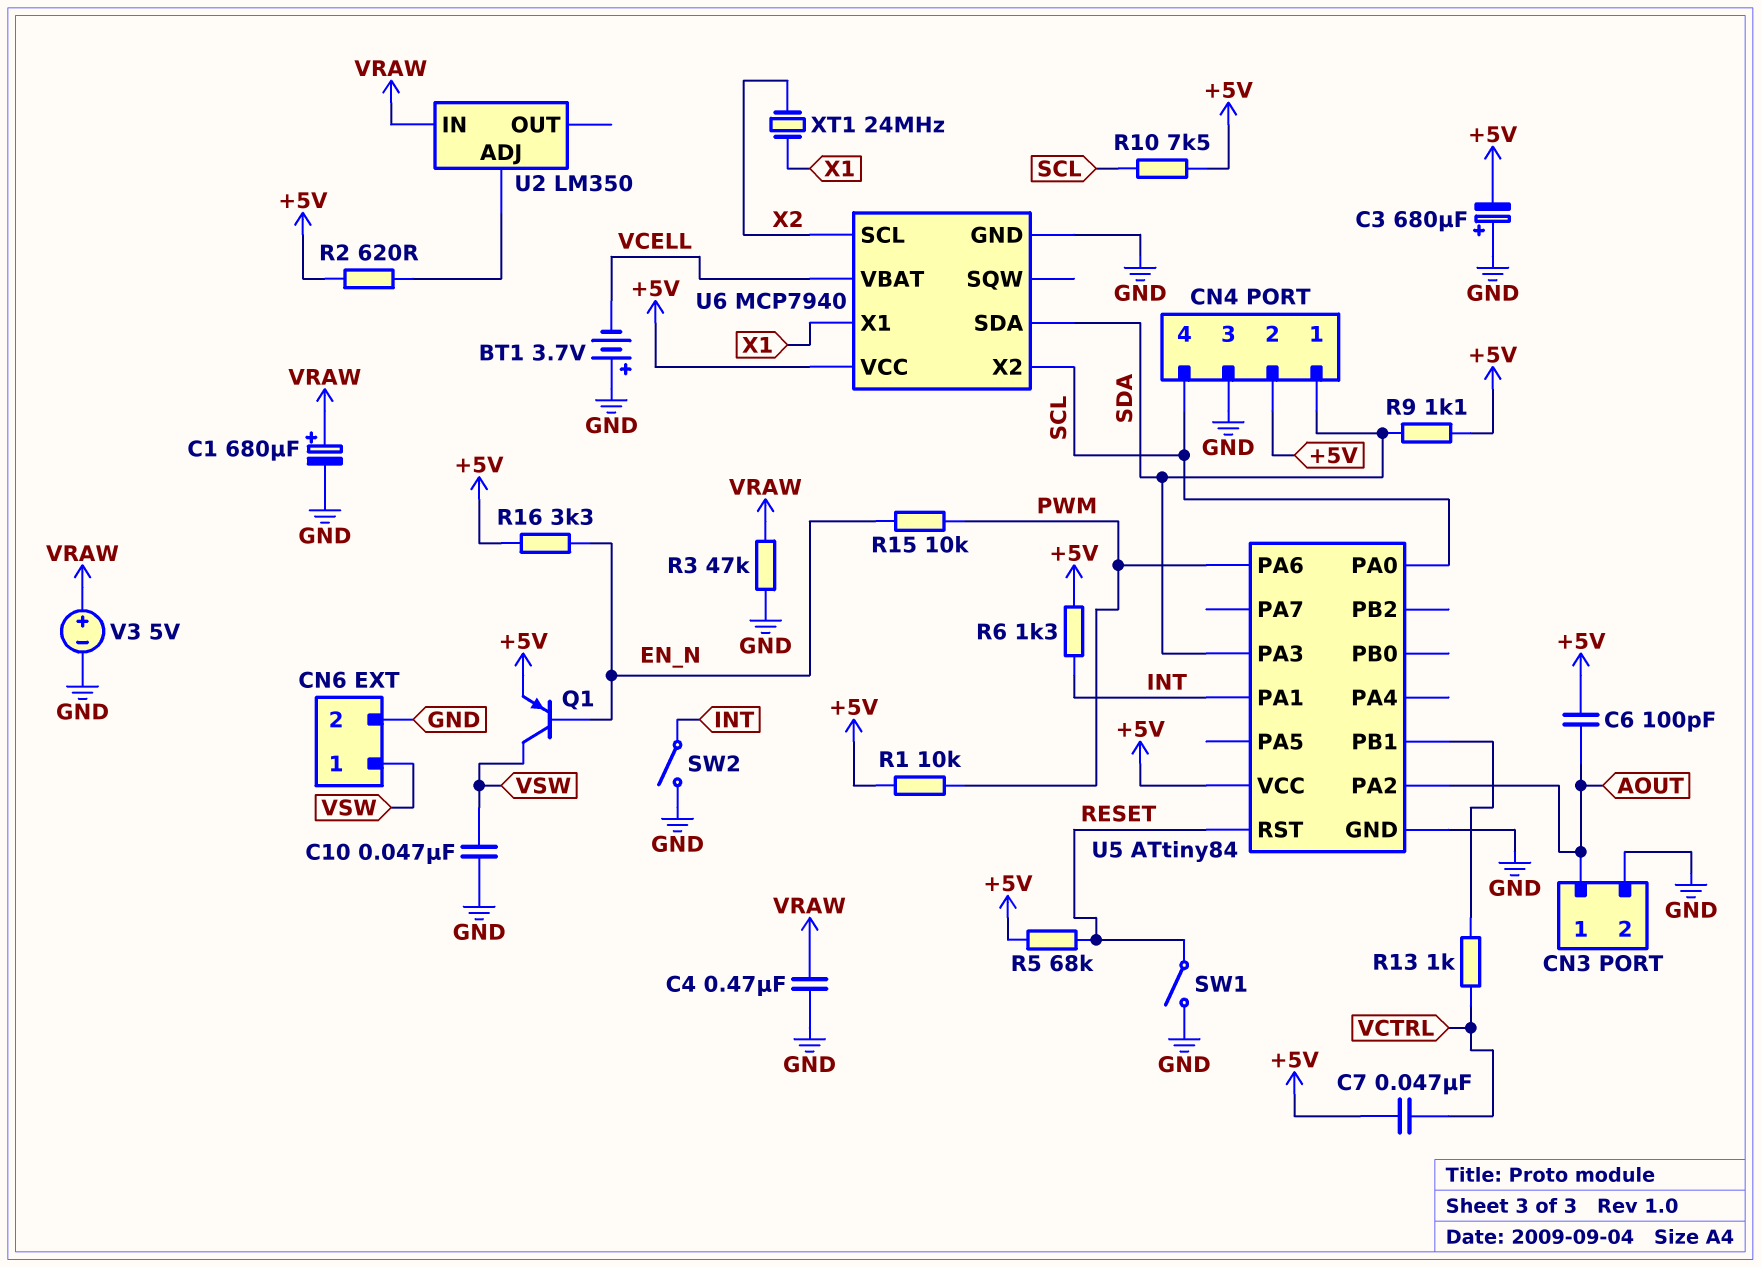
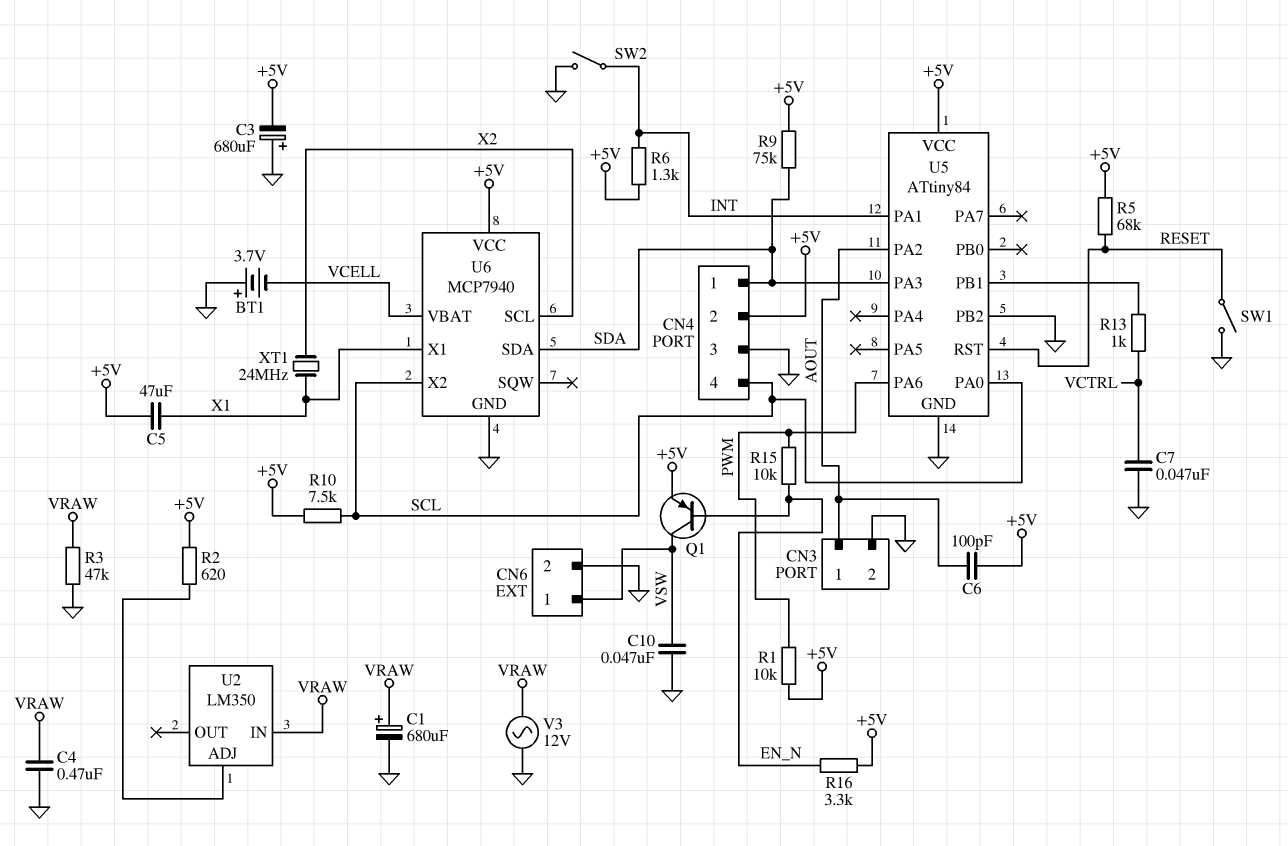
C5: none -> 47uF (+5V, X1)
C7: 47nF (+5V, VCTRL) -> 47nF (GND, VCTRL)
R9: 1.1k (+5V, SDA) -> 75k (+5V, SDA)
U5 pin PB2: none -> GND
V3: 5V (plus VRAW, minus GND) -> AC 12V (GND, VRAW)

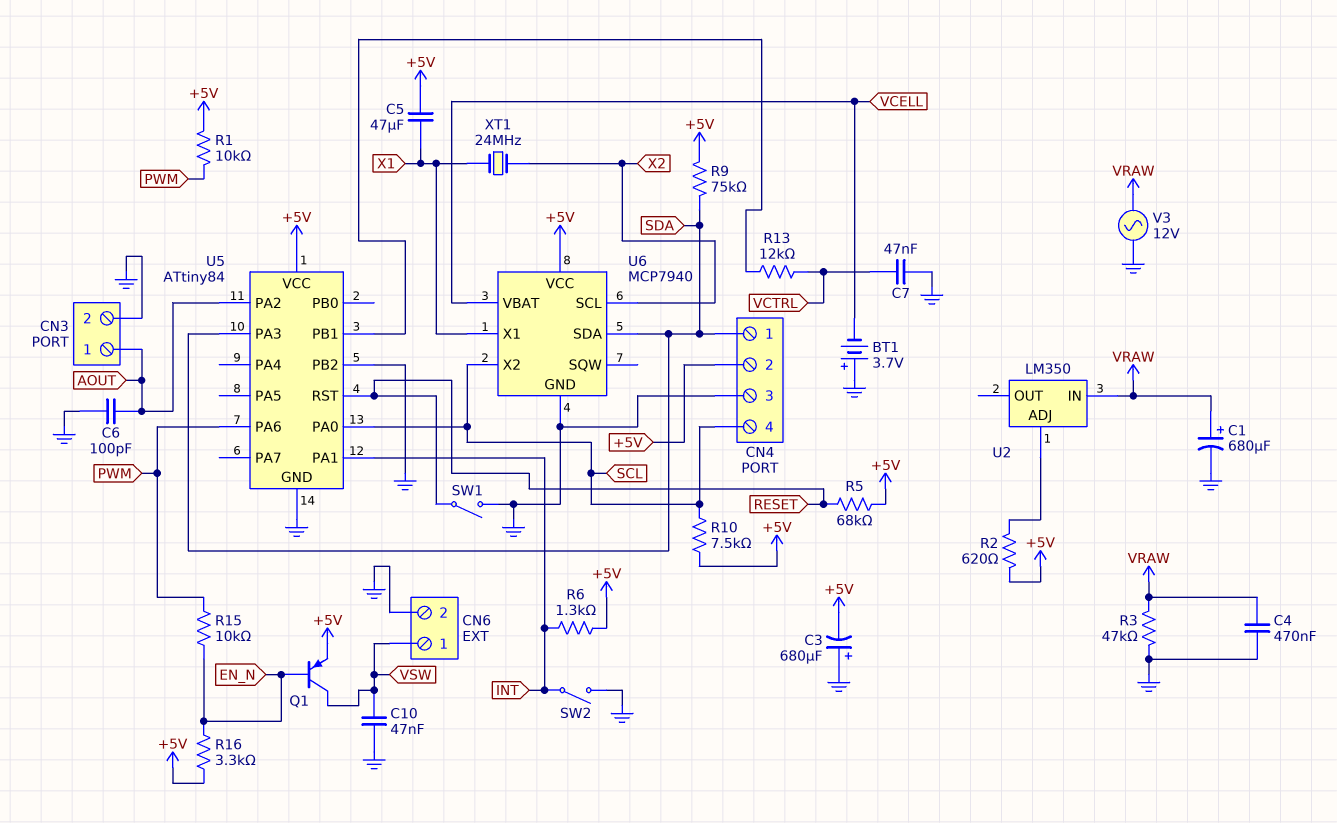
C6: 100pF (+5V, AOUT) -> 100pF (AOUT, GND)
R13: 1k (U5/PB1, VCTRL) -> 12k (U5/PB1, VCTRL)

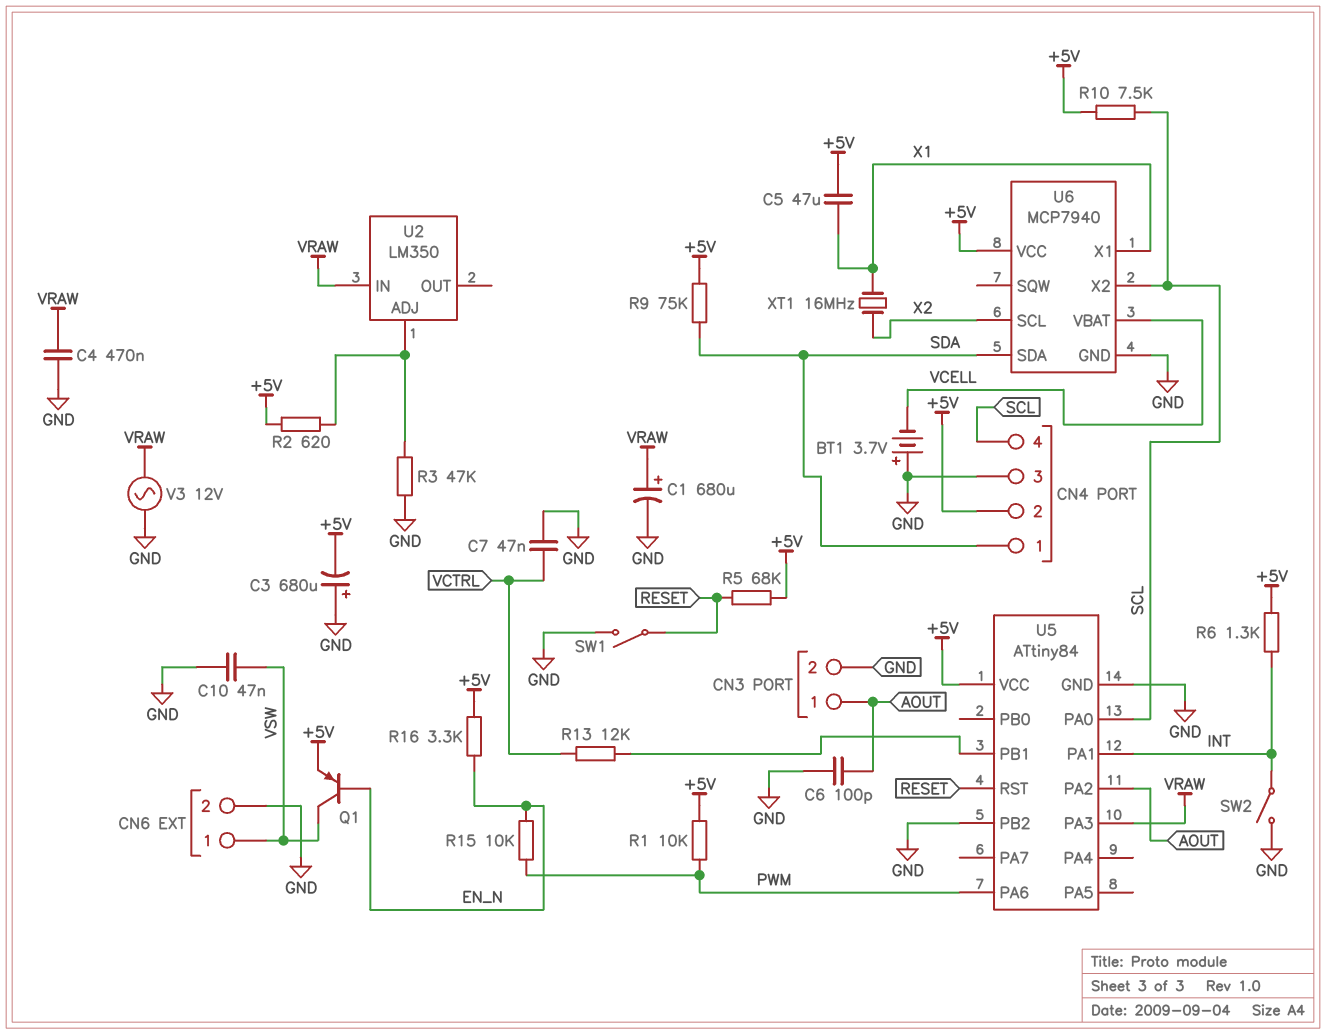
R3: 47k (GND, VRAW) -> 47k (GND, U2/ADJ)
U5 pin PA3: SDA -> VRAW
XT1: 24MHz (X1, X2) -> 16MHz (X1, X2)

